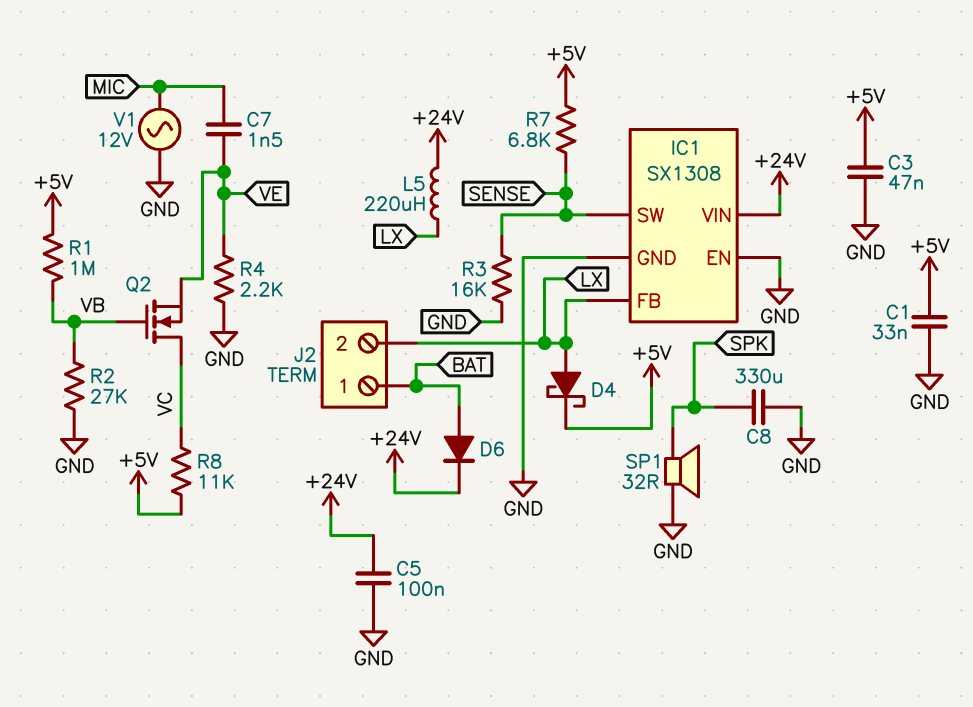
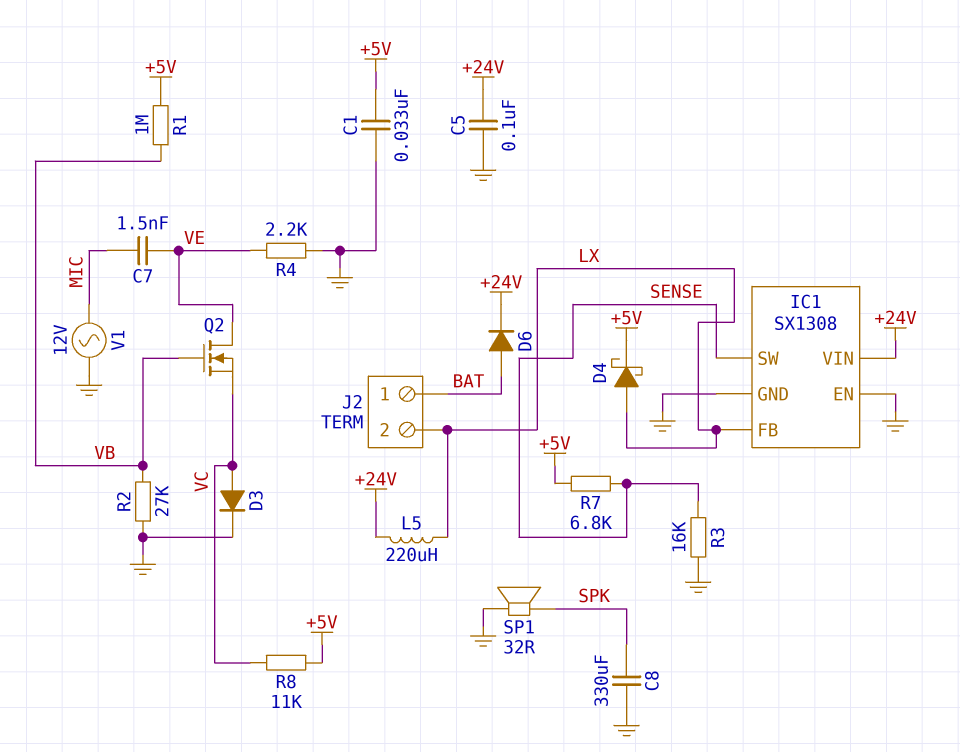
C3: 47nF (+5V, GND) -> none
D3: none -> diode (A VC, K GND)
Q2: NMOS (G VB, D VC, S VE) -> NMOS (G VB, D VE, S VC)

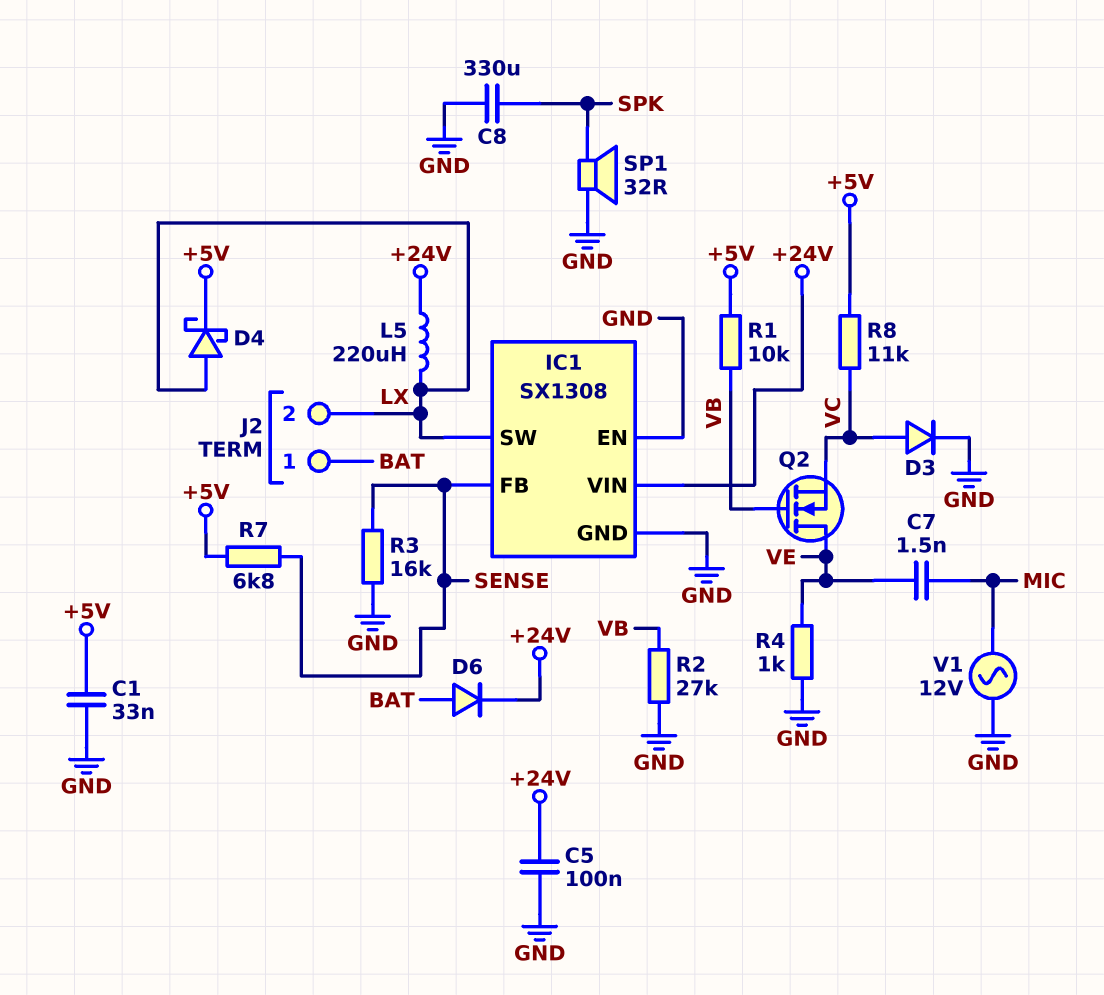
IC1 pin FB: LX -> SENSE
IC1 pin SW: SENSE -> LX
R1: 1M (+5V, VB) -> 10k (+5V, VB)
R4: 2.2k (GND, VE) -> 1k (GND, VE)

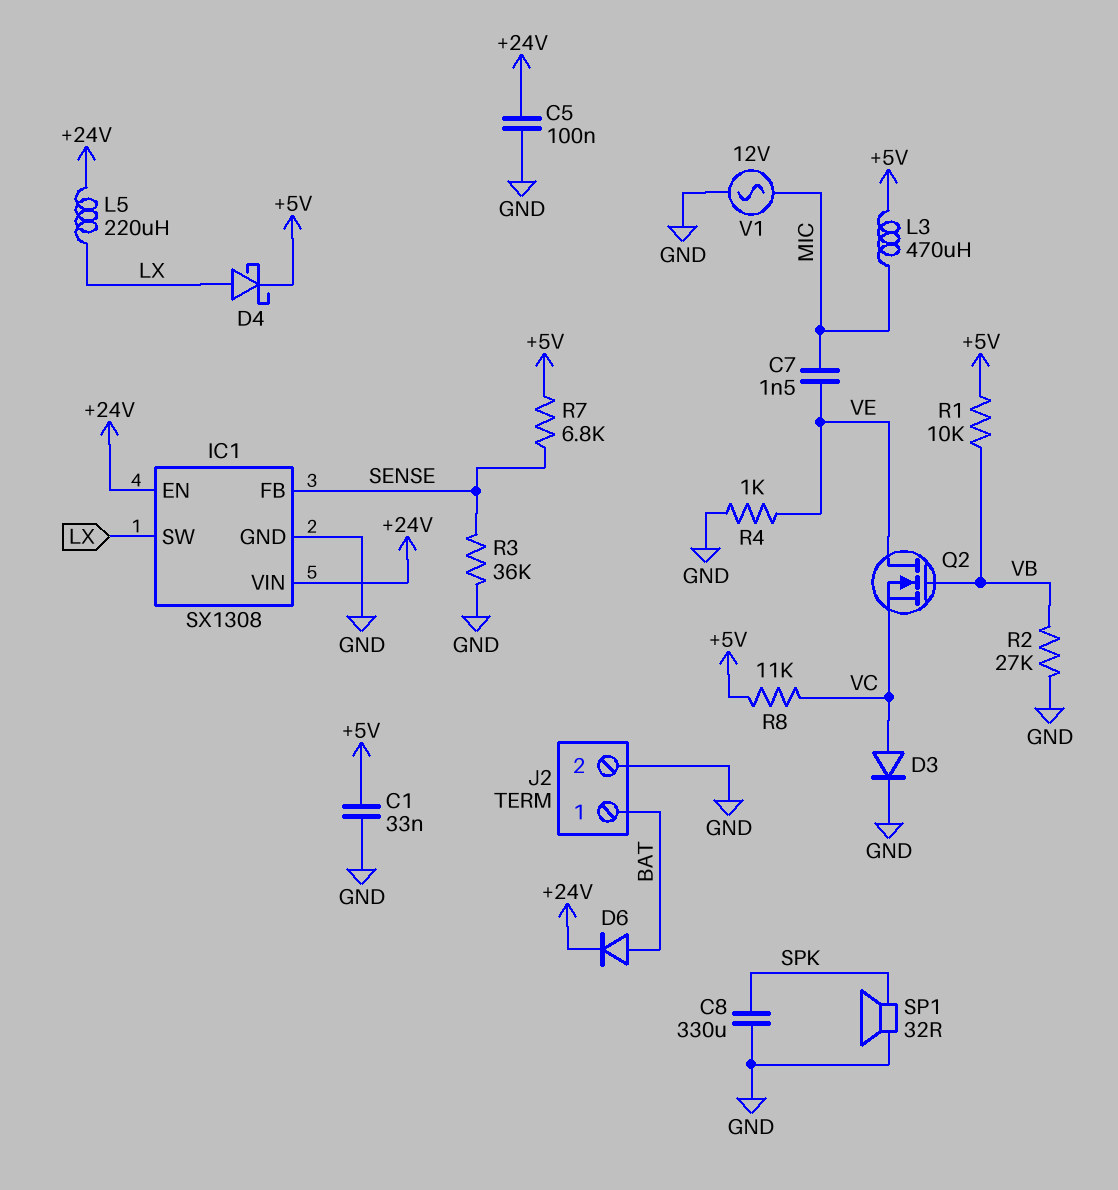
IC1 pin EN: GND -> +24V
J2 pin 2: LX -> GND
L3: none -> 470uH (+5V, MIC)
R3: 16k (GND, SENSE) -> 36k (GND, SENSE)

